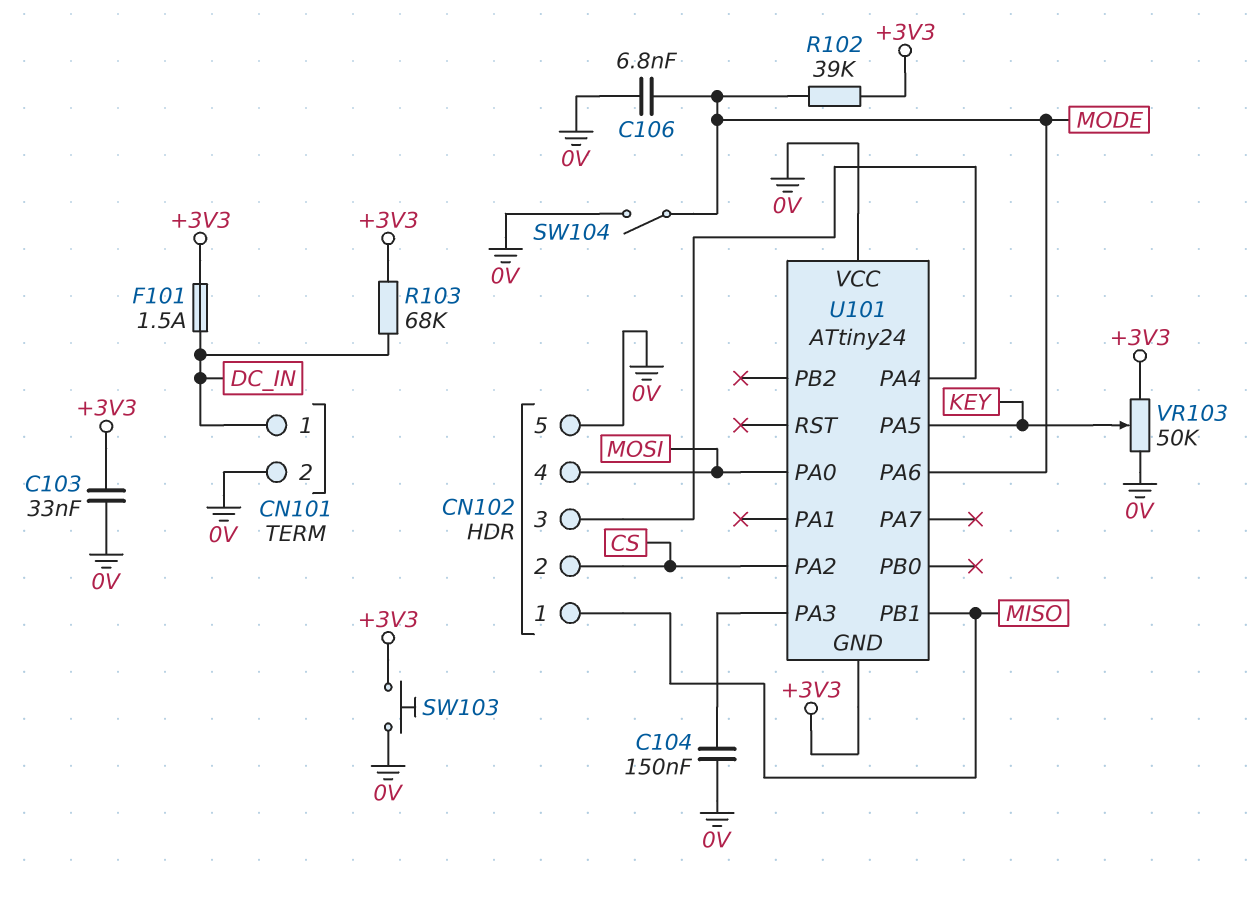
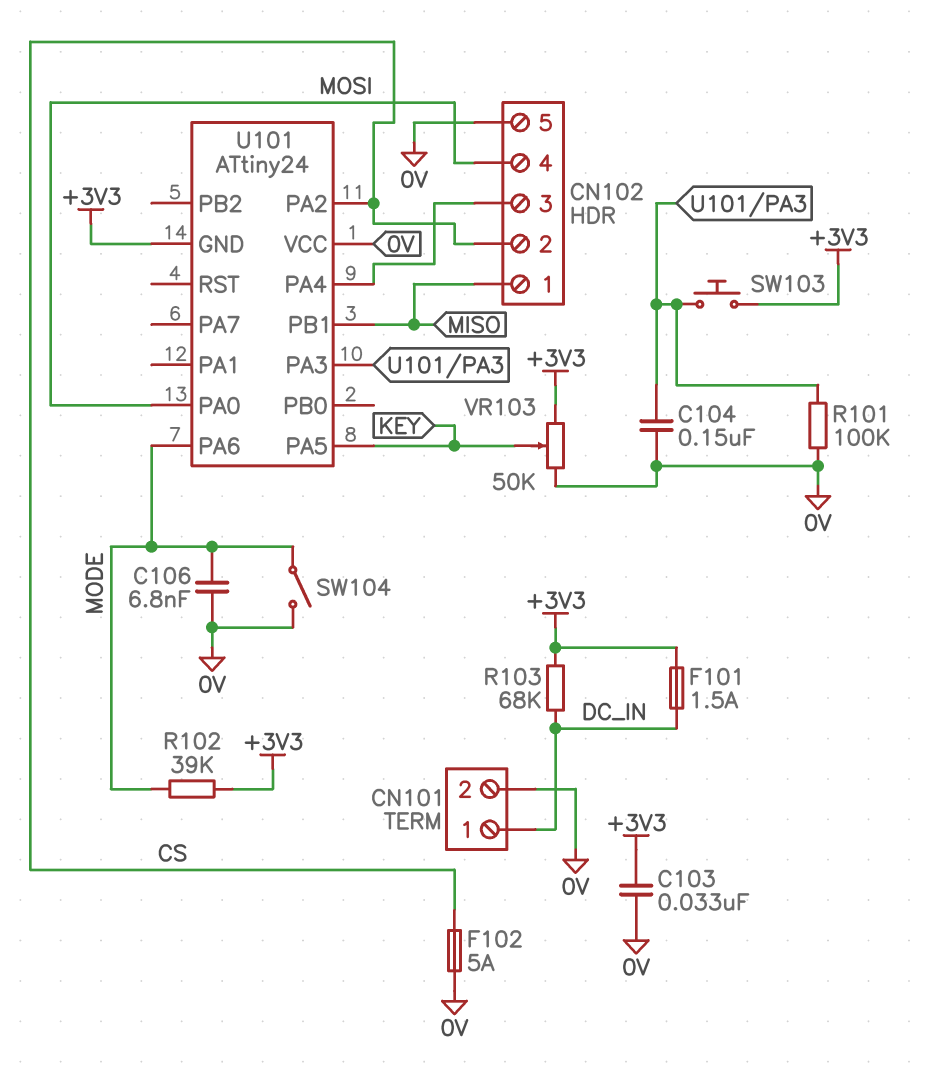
F102: none -> 5A (0V, CS)
R101: none -> 100k (0V, U101/PA3)
SW103: button (+3V3, 0V) -> button (+3V3, U101/PA3)

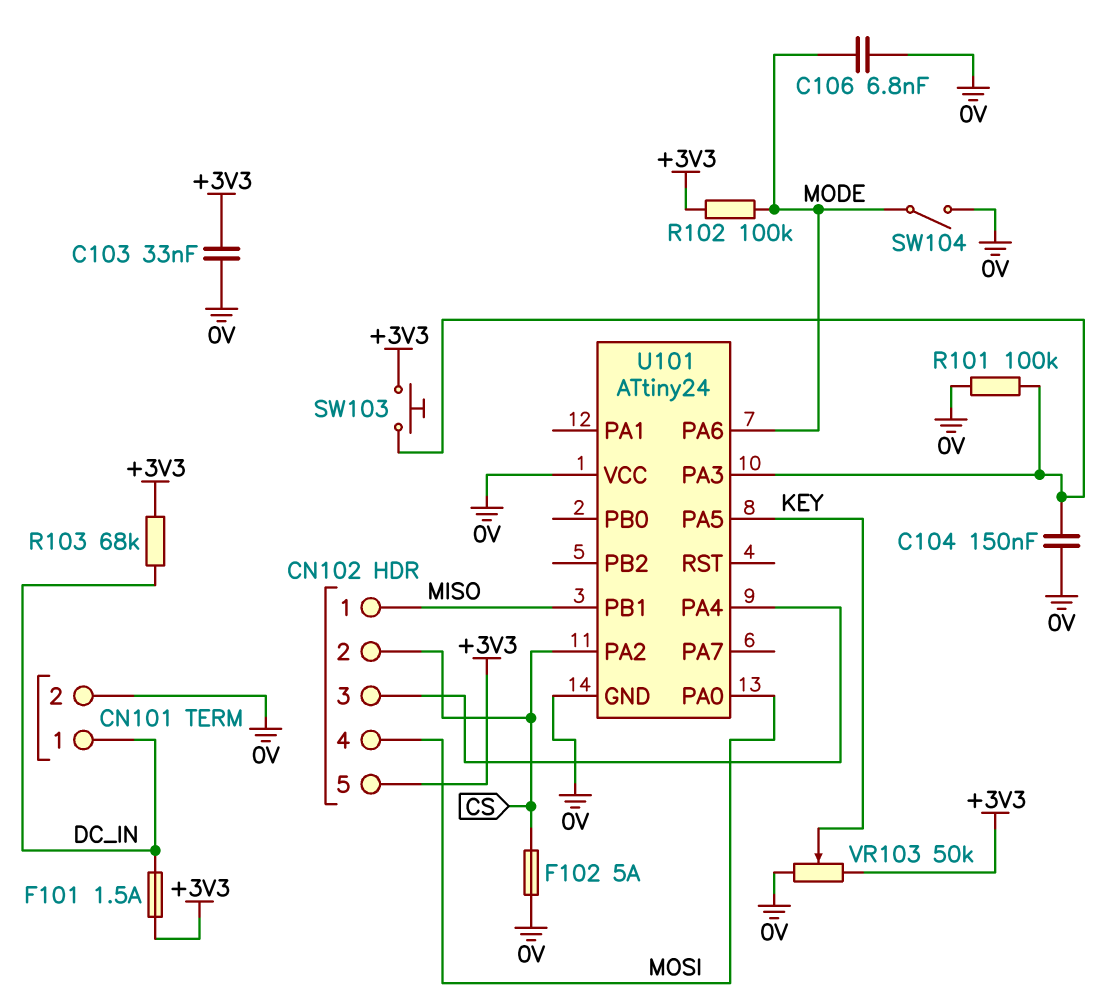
CN102 pin 5: 0V -> +3V3
R102: 39k (+3V3, MODE) -> 100k (+3V3, MODE)
U101 pin GND: +3V3 -> 0V

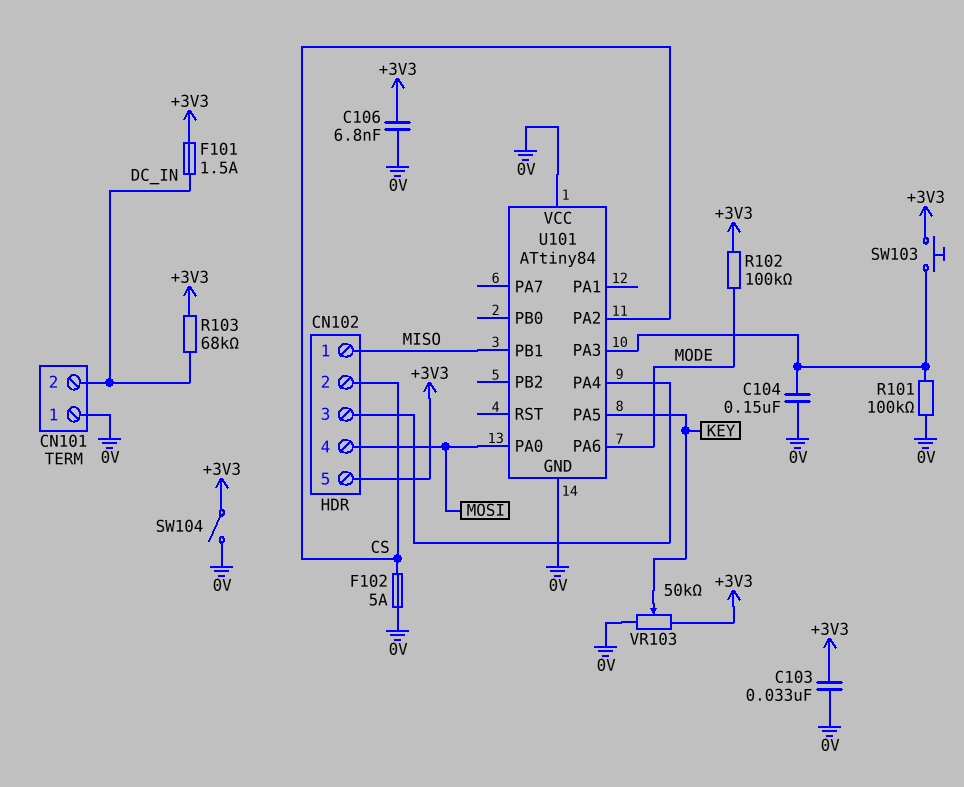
C106: 6.8nF (0V, MODE) -> 6.8nF (+3V3, 0V)
CN101 pin 1: DC_IN -> 0V
CN101 pin 2: 0V -> DC_IN
SW104: switch (0V, MODE) -> switch (+3V3, 0V)
U101: ATtiny24 -> ATtiny84

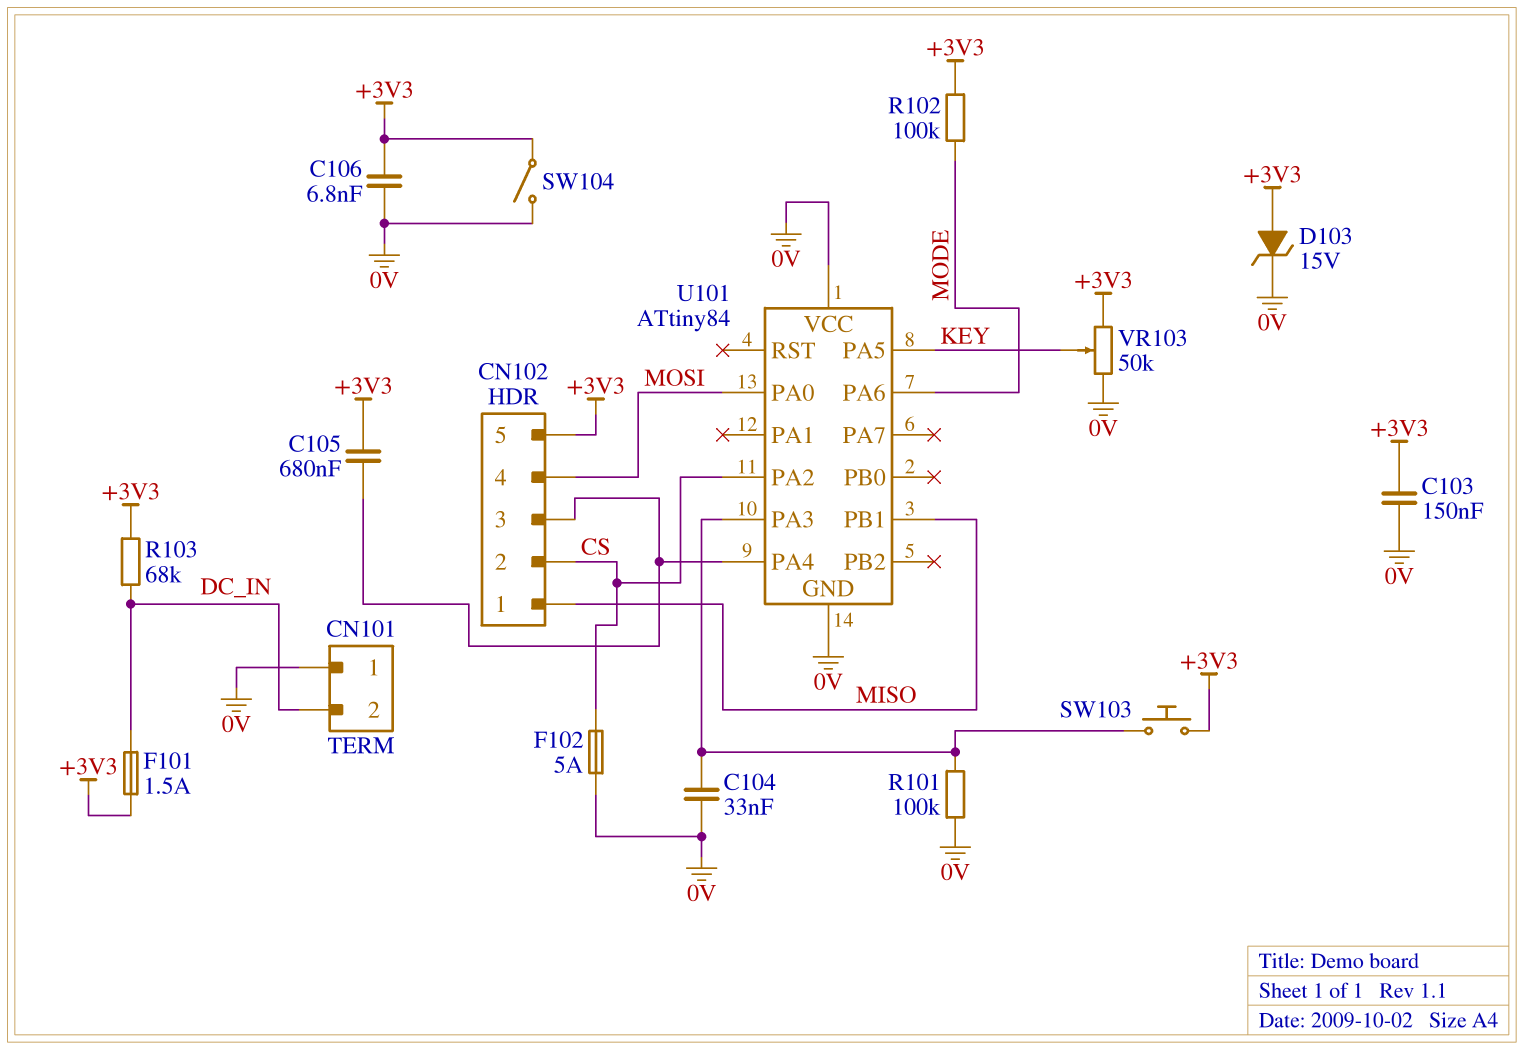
C103: 33nF (+3V3, 0V) -> 150nF (+3V3, 0V)
C104: 150nF (0V, U101/PA3) -> 33nF (0V, U101/PA3)
C105: none -> 680nF (+3V3, CN102/3)
D103: none -> zener 15V (A +3V3, K 0V)

